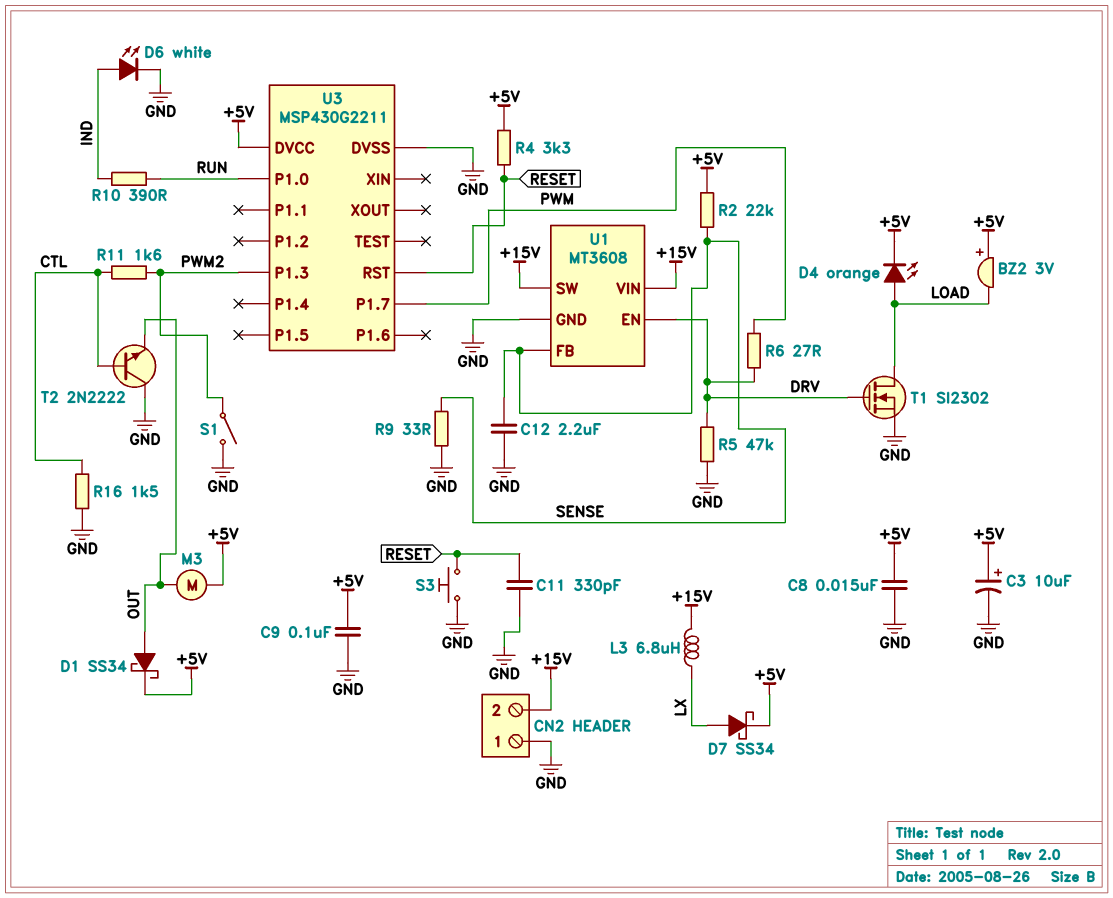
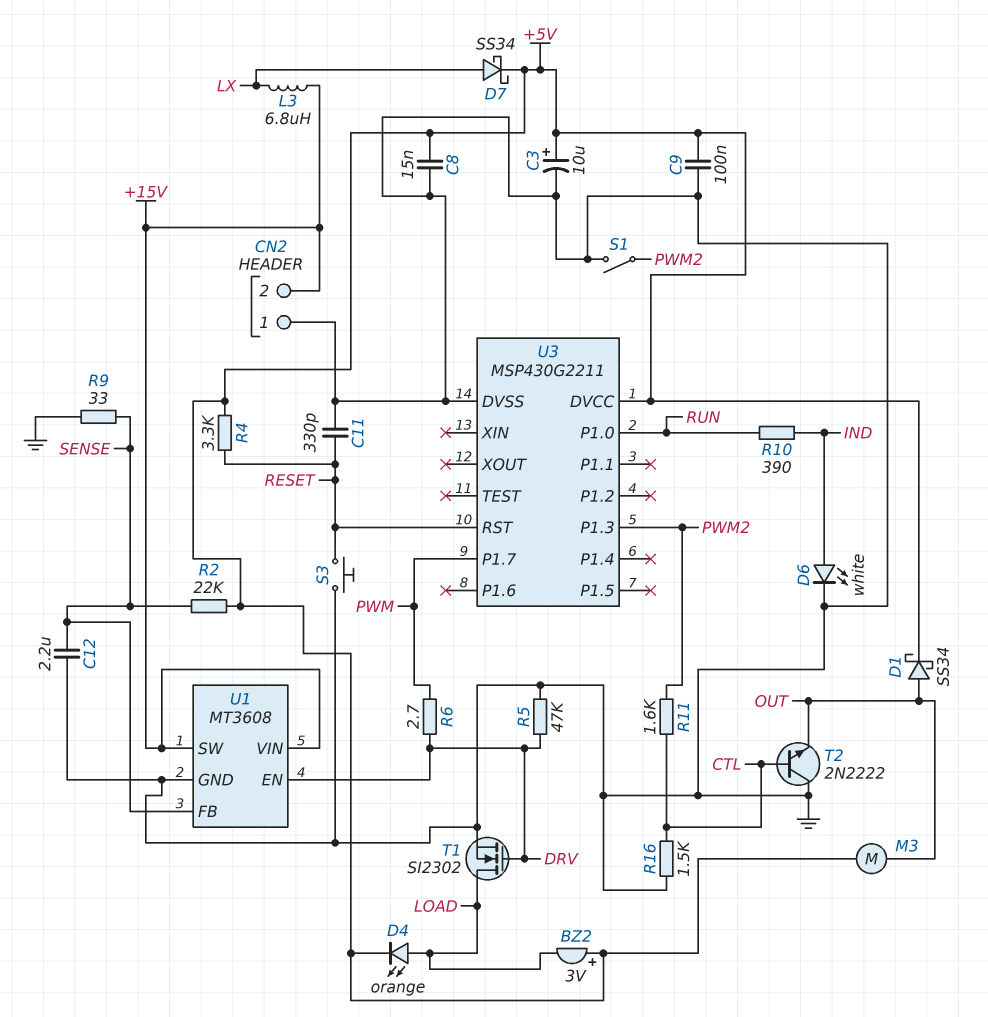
R6: 27 (DRV, PWM) -> 2.7 (DRV, PWM)

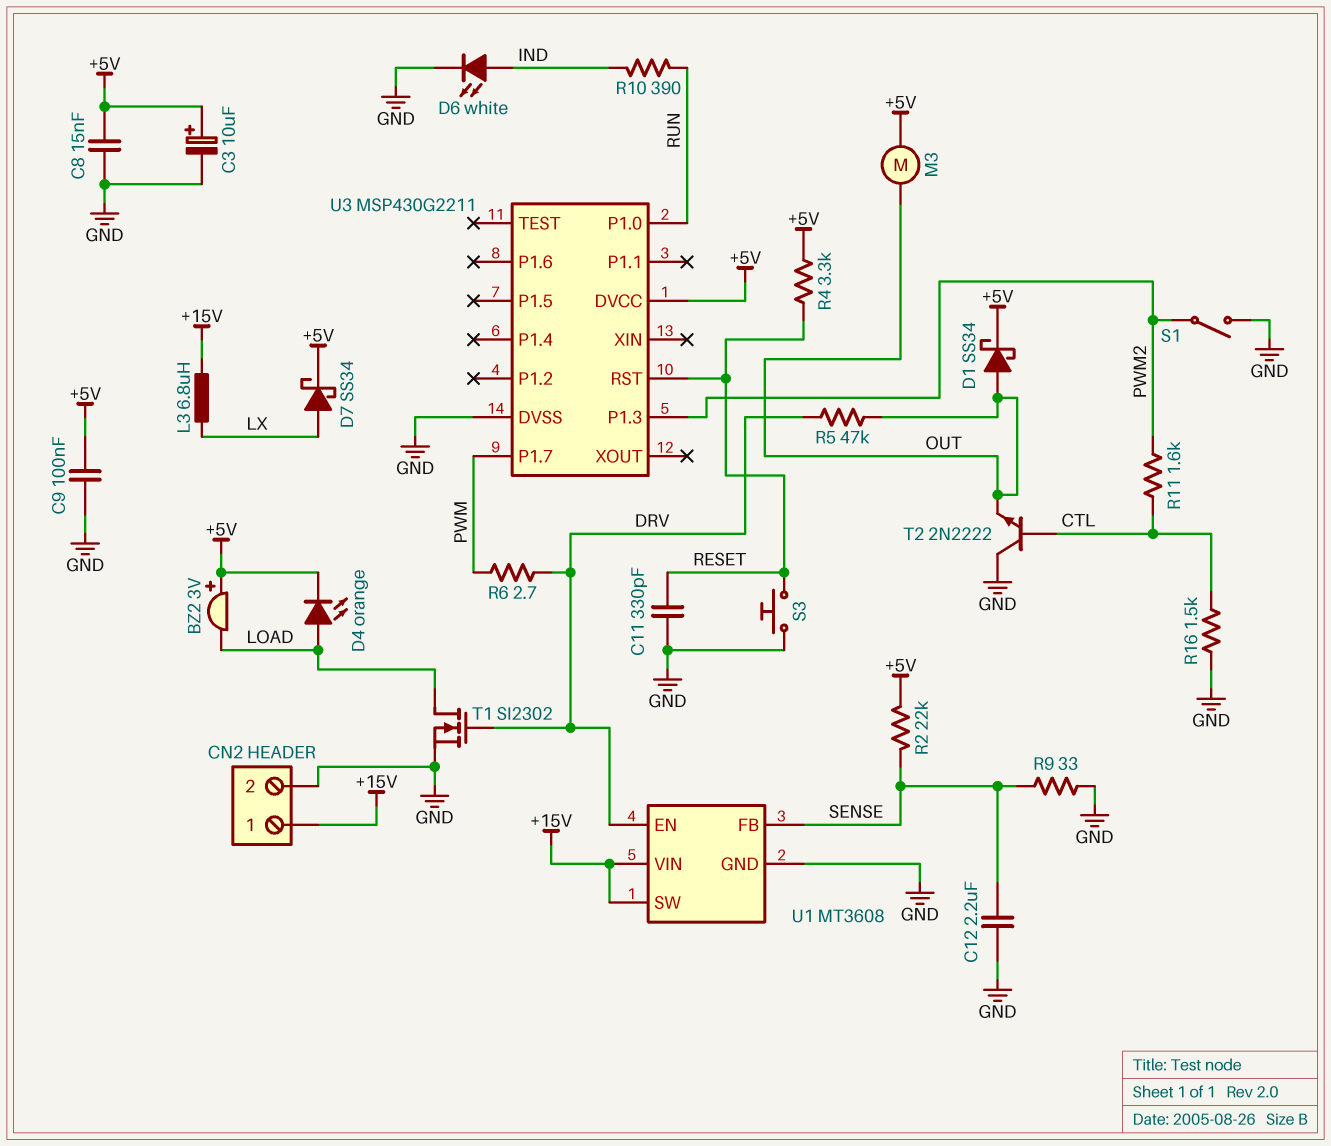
CN2 pin 1: GND -> +15V
CN2 pin 2: +15V -> GND
R5: 47k (DRV, GND) -> 47k (DRV, OUT)

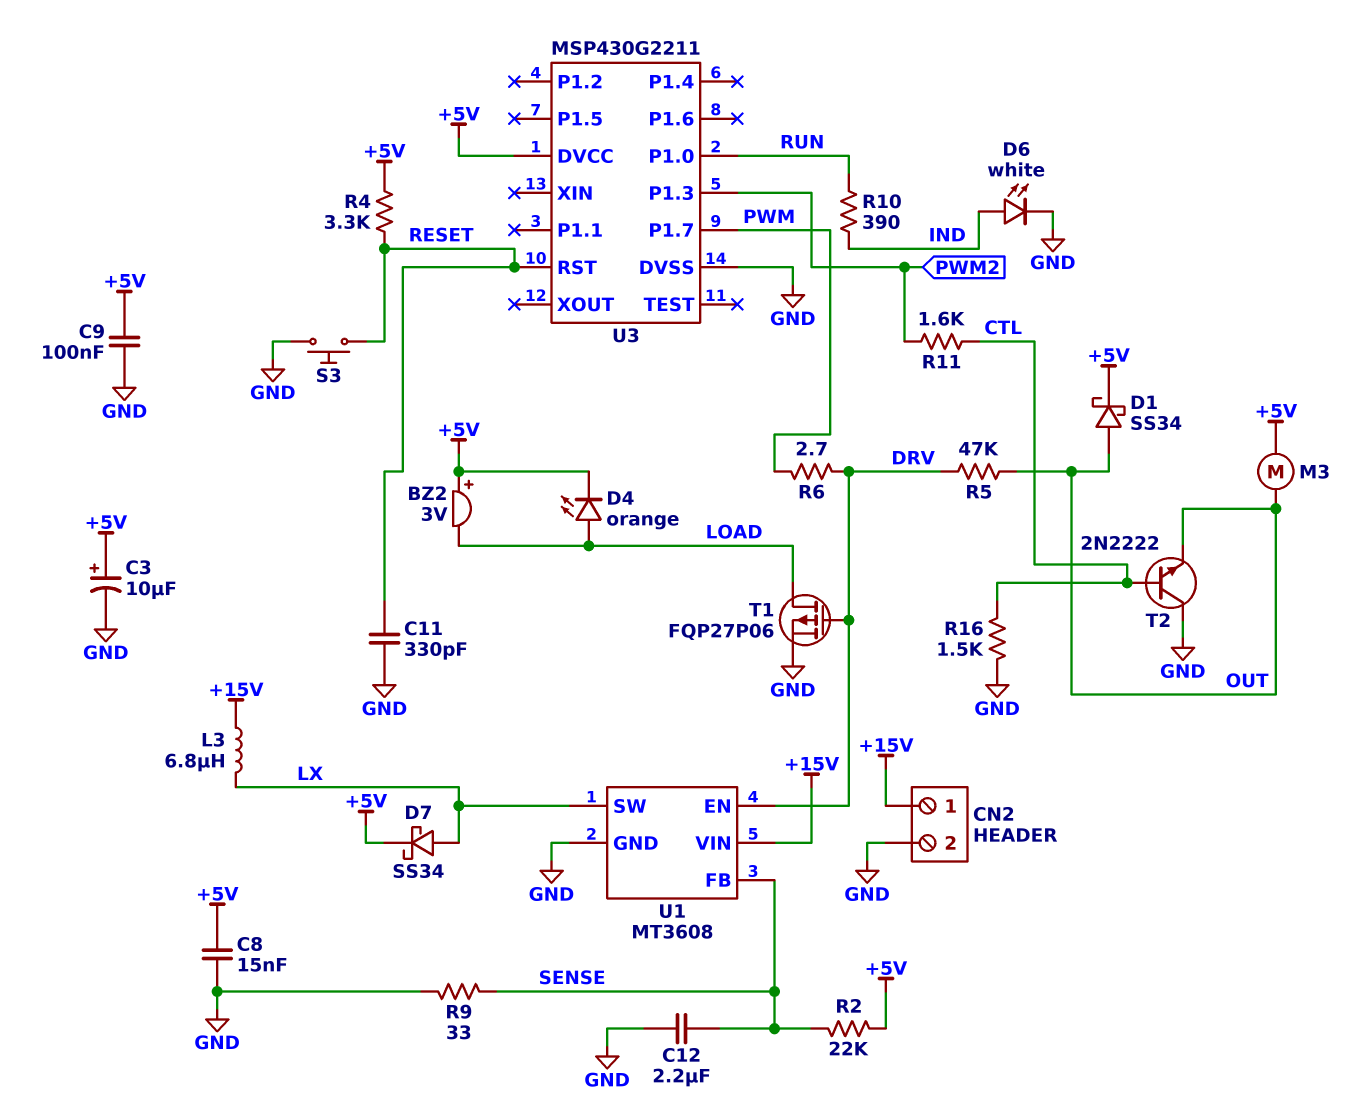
S1: switch (GND, PWM2) -> none
T1: NMOS SI2302 (G DRV, D LOAD, S GND) -> PMOS FQP27P06 (G DRV, D LOAD, S GND)
U1 pin SW: +15V -> LX

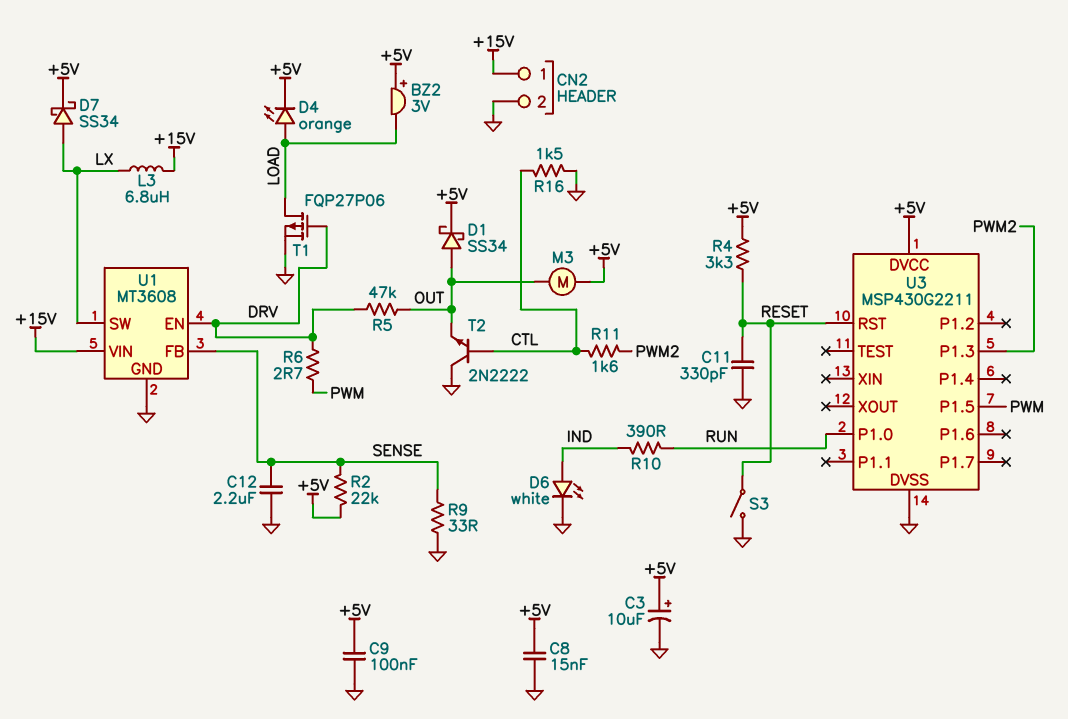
S3: button (GND, RESET) -> switch (GND, RESET)
U3 pin P1.5: none -> PWM
U3 pin P1.7: PWM -> none

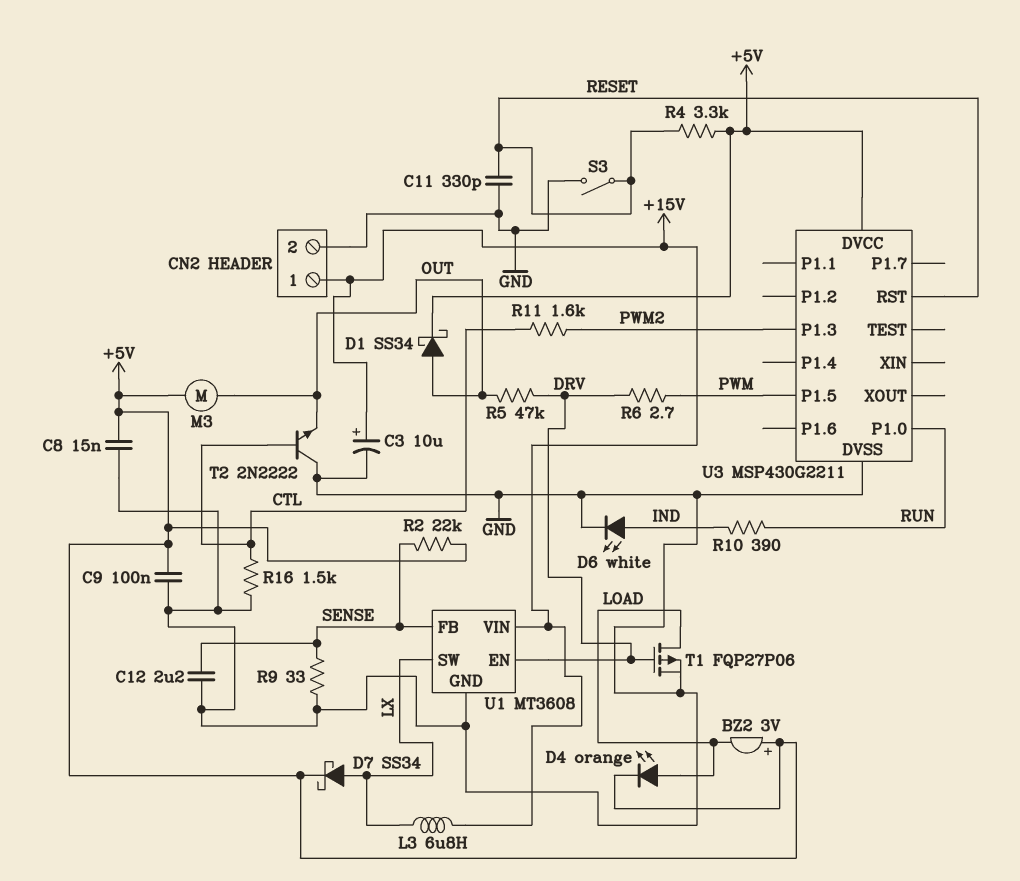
C3: 10uF (plus +5V, minus GND) -> 10uF (plus +15V, minus GND)

